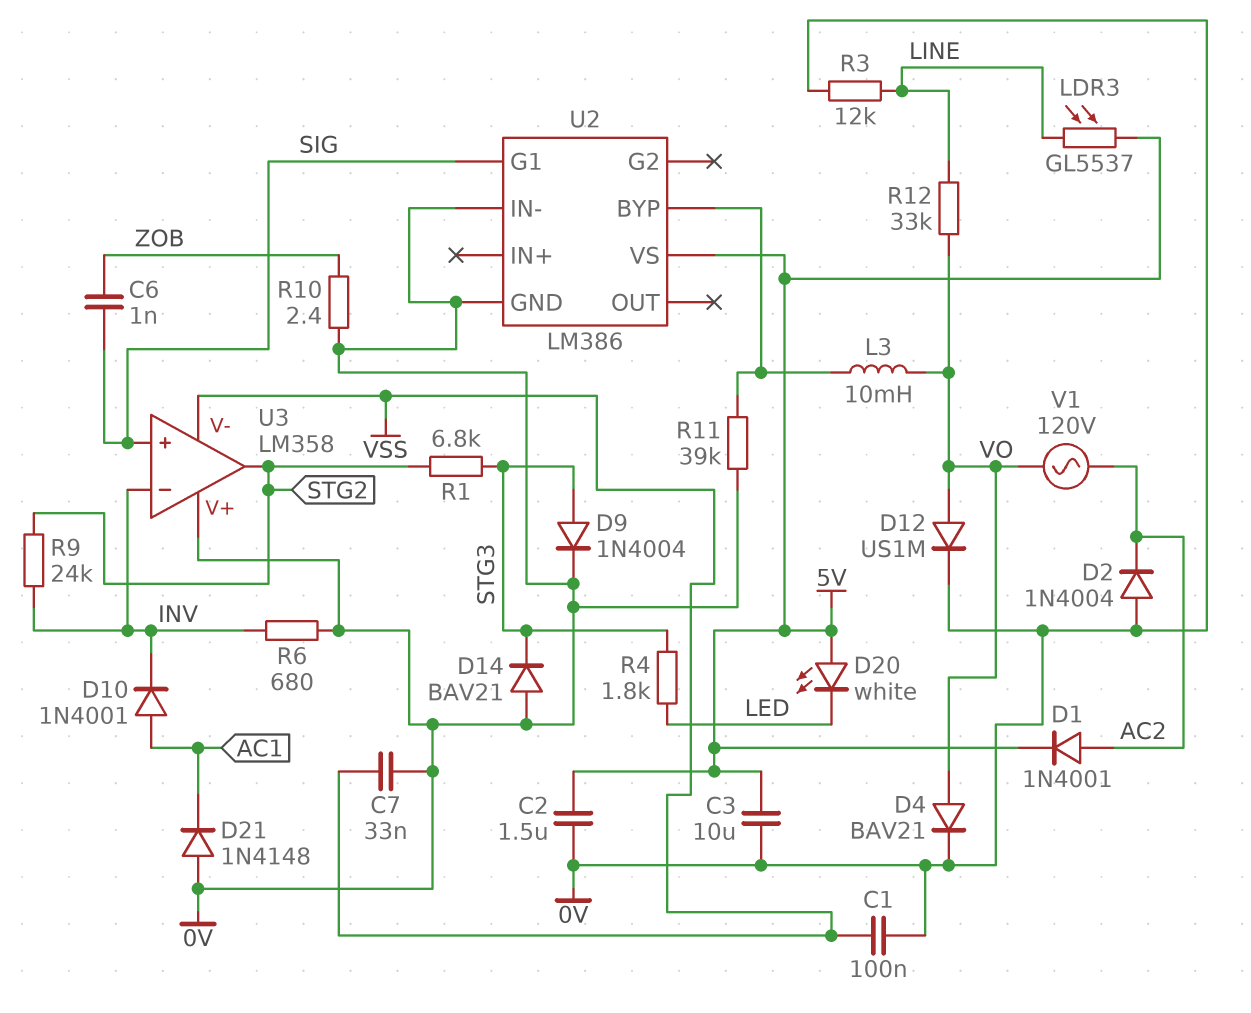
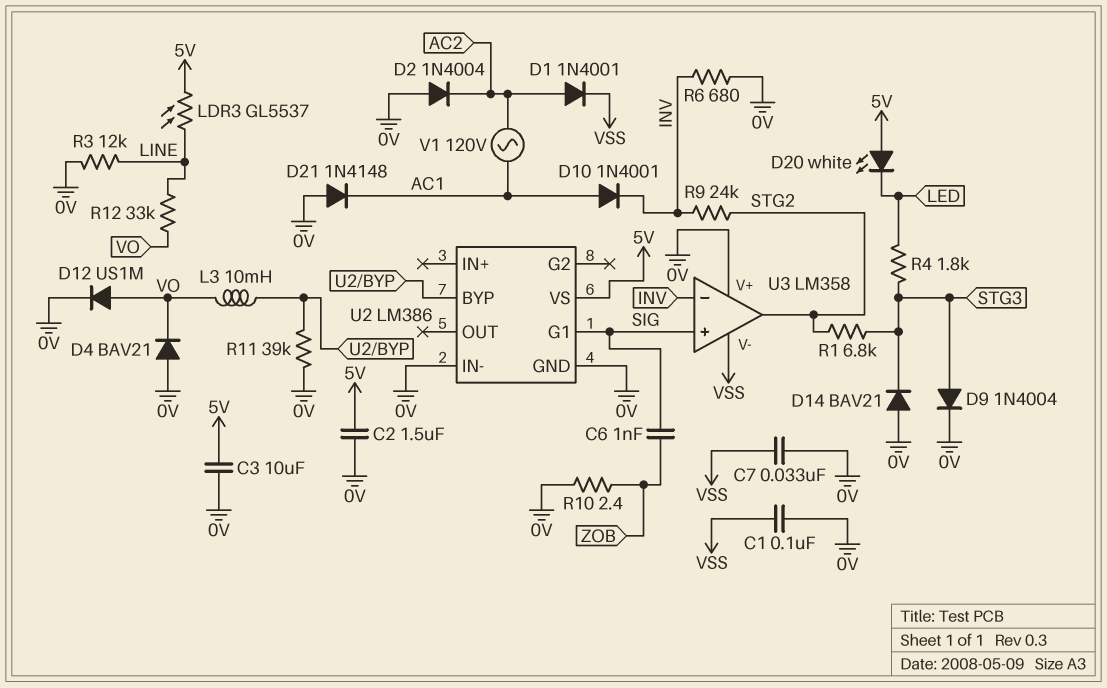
D1: diode 1N4001 (A AC2, K 5V) -> diode 1N4001 (A AC2, K VSS)
D4: diode BAV21 (A VO, K 0V) -> diode BAV21 (A 0V, K VO)
V1: AC 120V (AC2, VO) -> AC 120V (AC1, AC2)

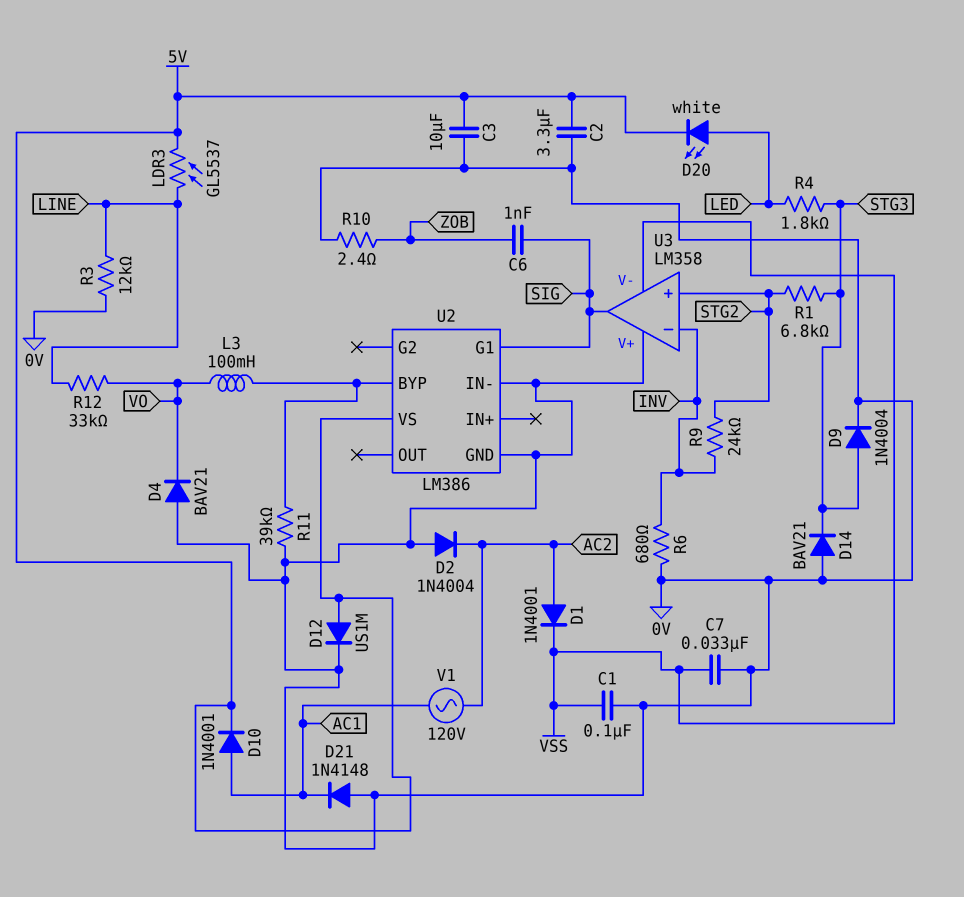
C2: 1.5uF (0V, 5V) -> 3.3uF (0V, 5V)
D10: diode 1N4001 (A AC1, K INV) -> diode 1N4001 (A AC1, K 5V)
D12: diode US1M (A VO, K 0V) -> diode US1M (A 5V, K 0V)
D20: LED white (A 5V, K LED) -> LED white (A LED, K 5V)
L3: 10mH (U2/BYP, VO) -> 100mH (U2/BYP, VO)
U3 pin in+: SIG -> STG2
U3 pin out: STG2 -> SIG

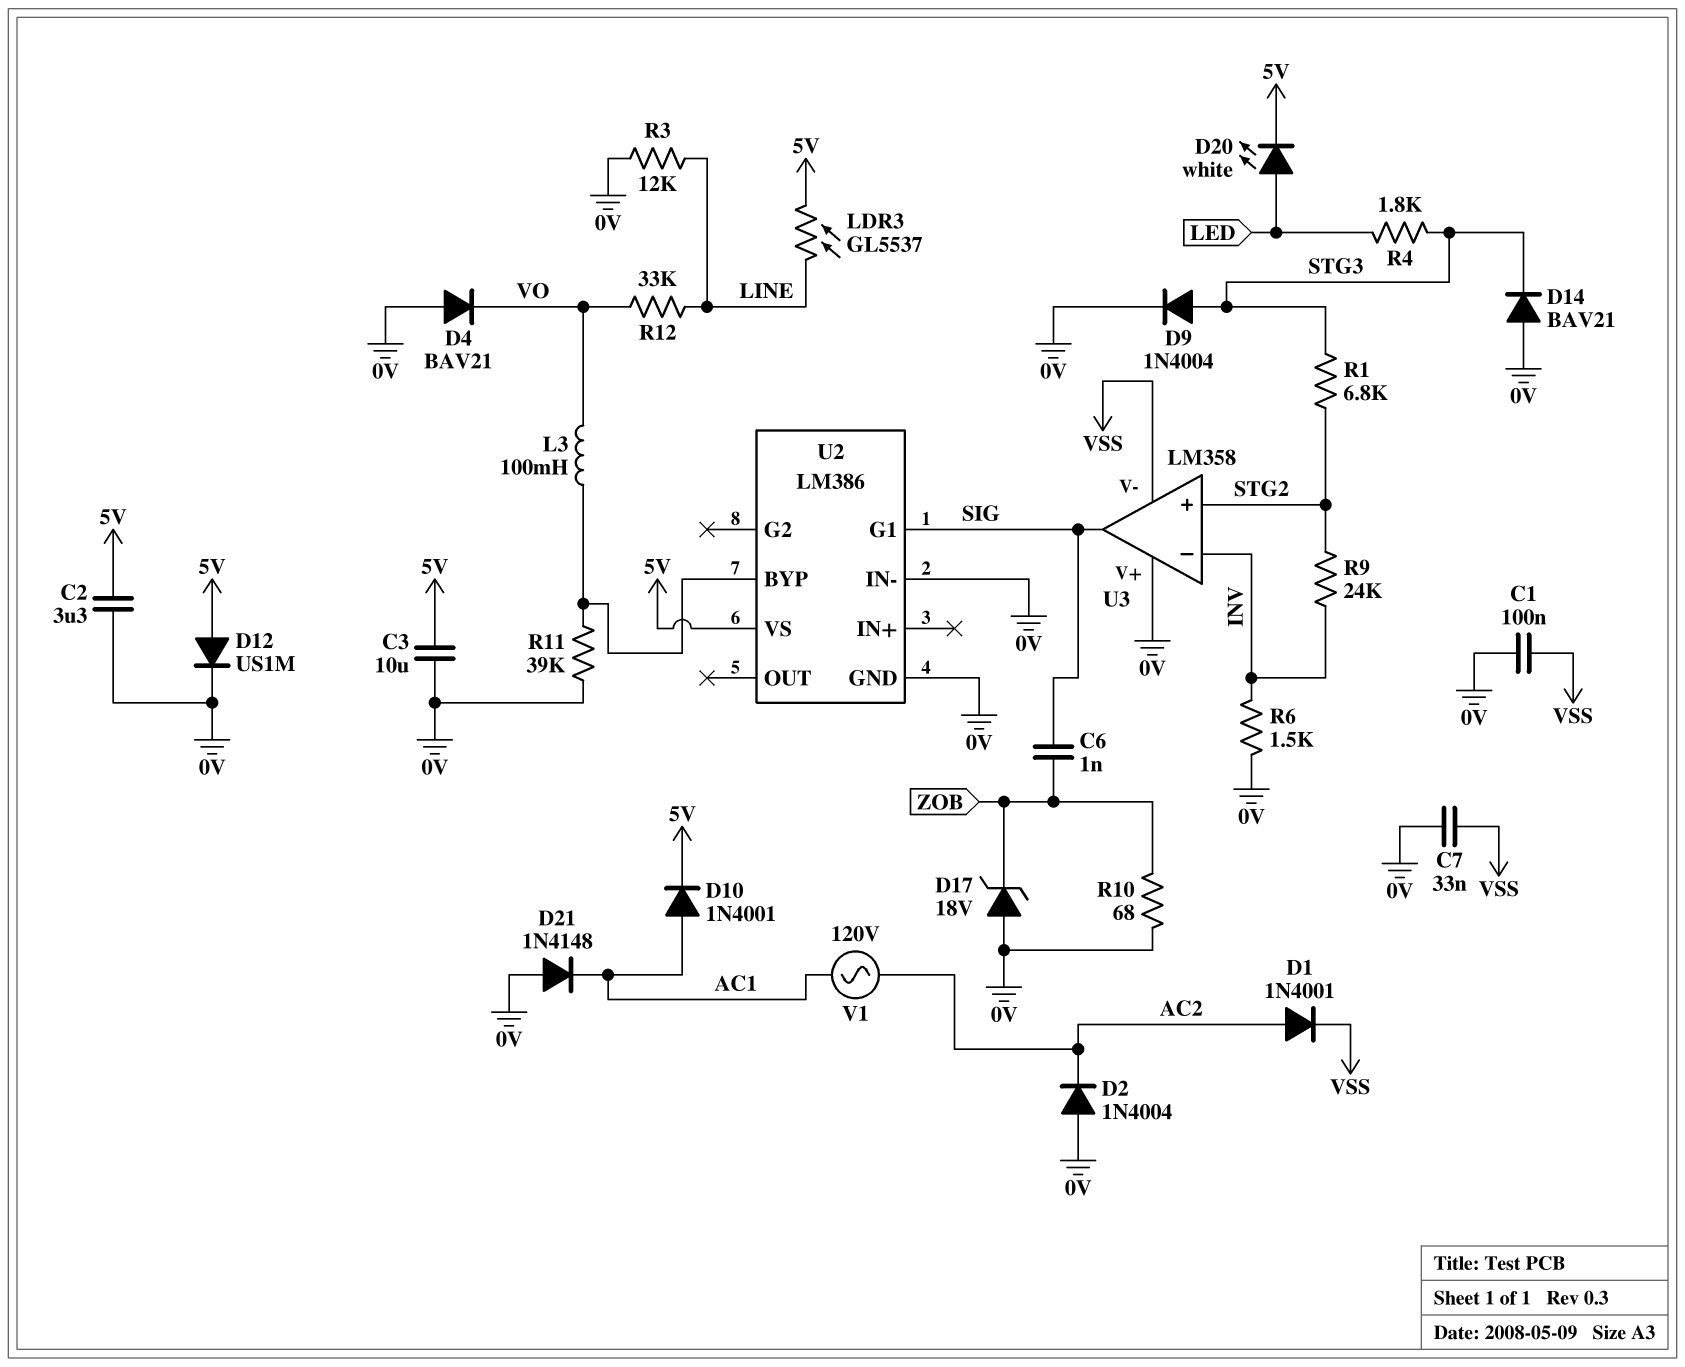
D17: none -> zener 18V (A 0V, K ZOB)
R6: 680 (0V, INV) -> 1.5k (0V, INV)
R10: 2.4 (0V, ZOB) -> 68 (0V, ZOB)

